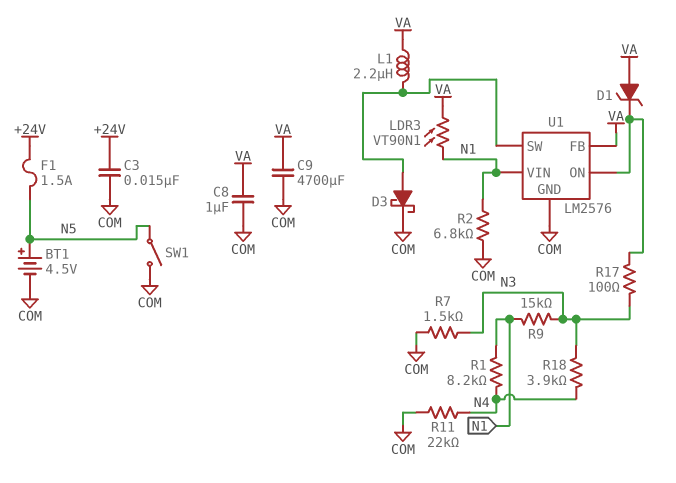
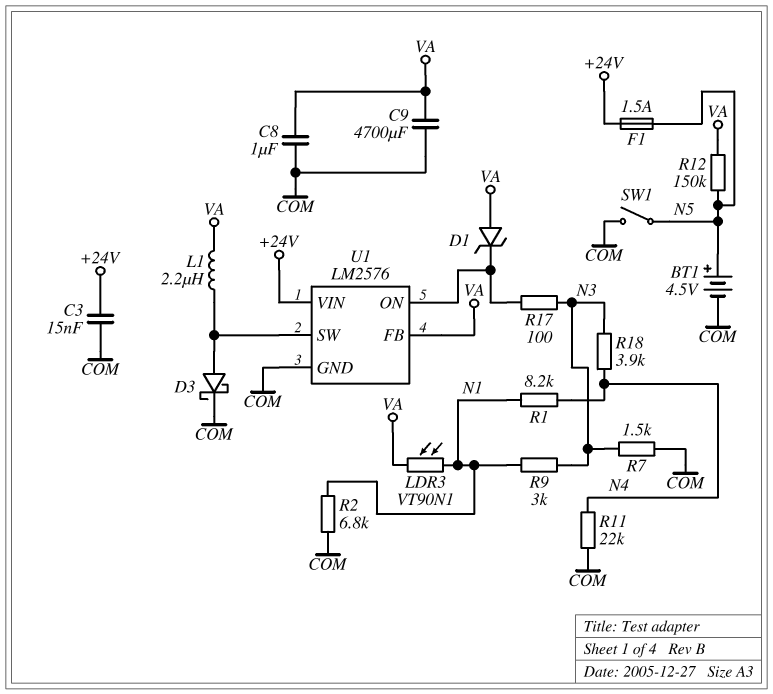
R9: 15k (N1, N3) -> 3k (N1, N3)
R12: none -> 150k (N5, VA)
U1 pin VIN: N1 -> +24V

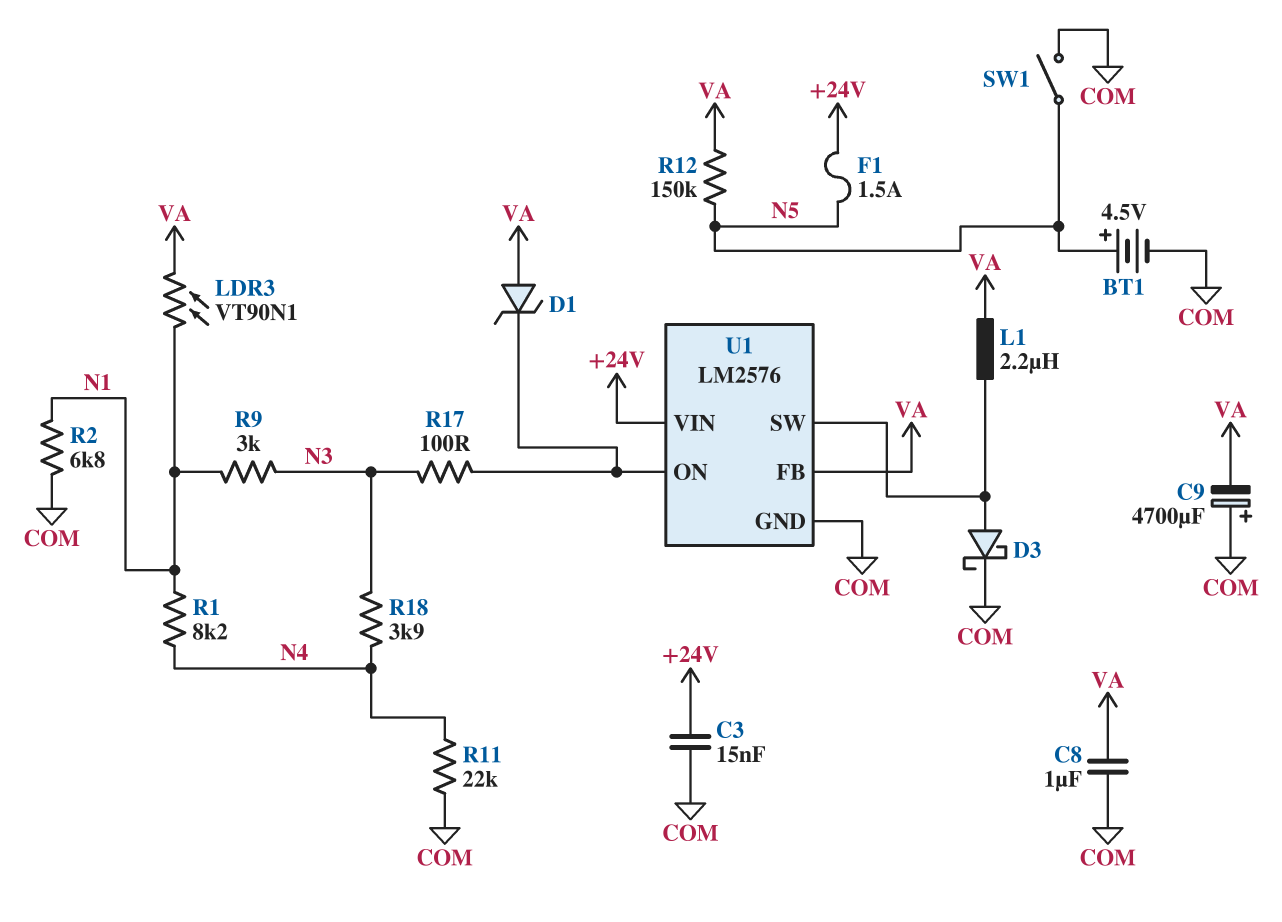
C9: 4700uF (COM, VA) -> 4700uF (plus COM, minus VA)
R7: 1.5k (COM, N3) -> none

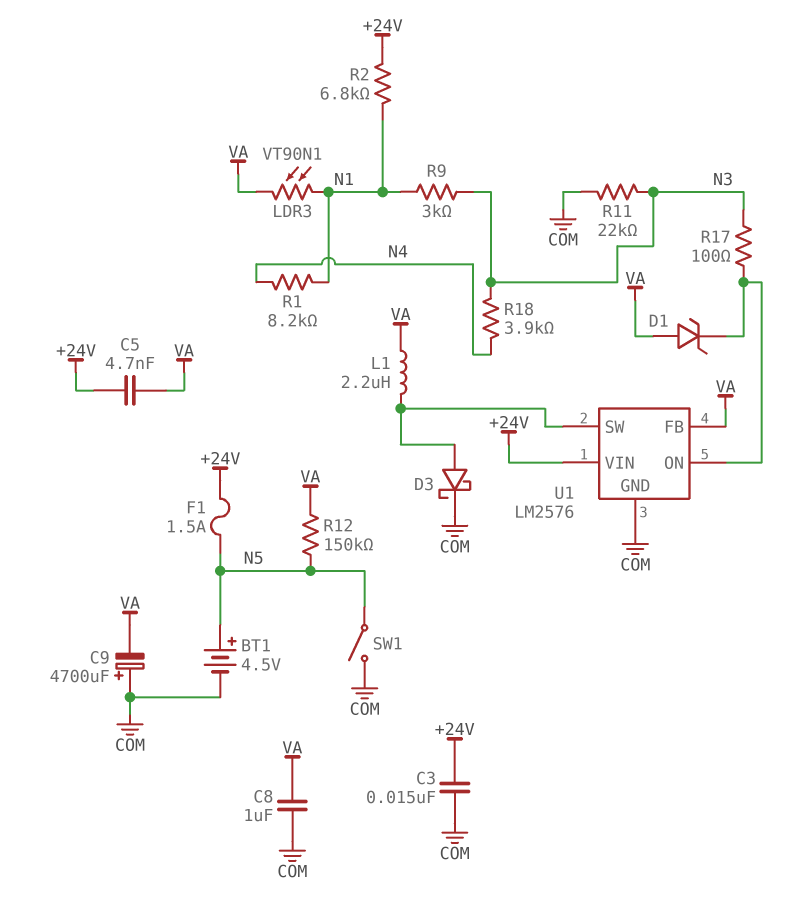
C5: none -> 4.7nF (+24V, VA)
R2: 6.8k (COM, N1) -> 6.8k (+24V, N1)
R11: 22k (COM, N4) -> 22k (COM, N3)

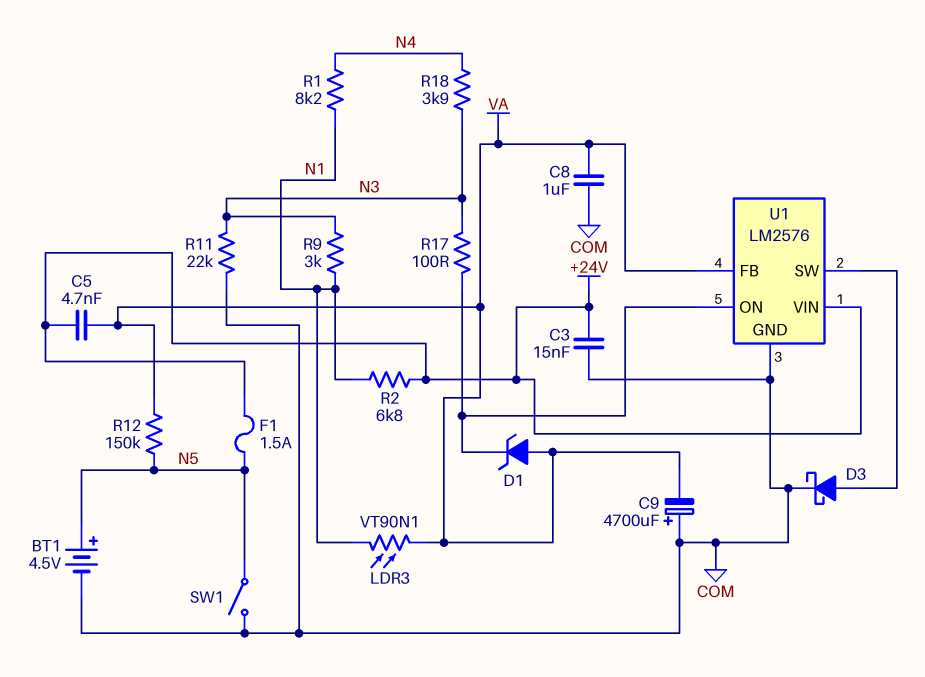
L1: 2.2uH (U1/SW, VA) -> none

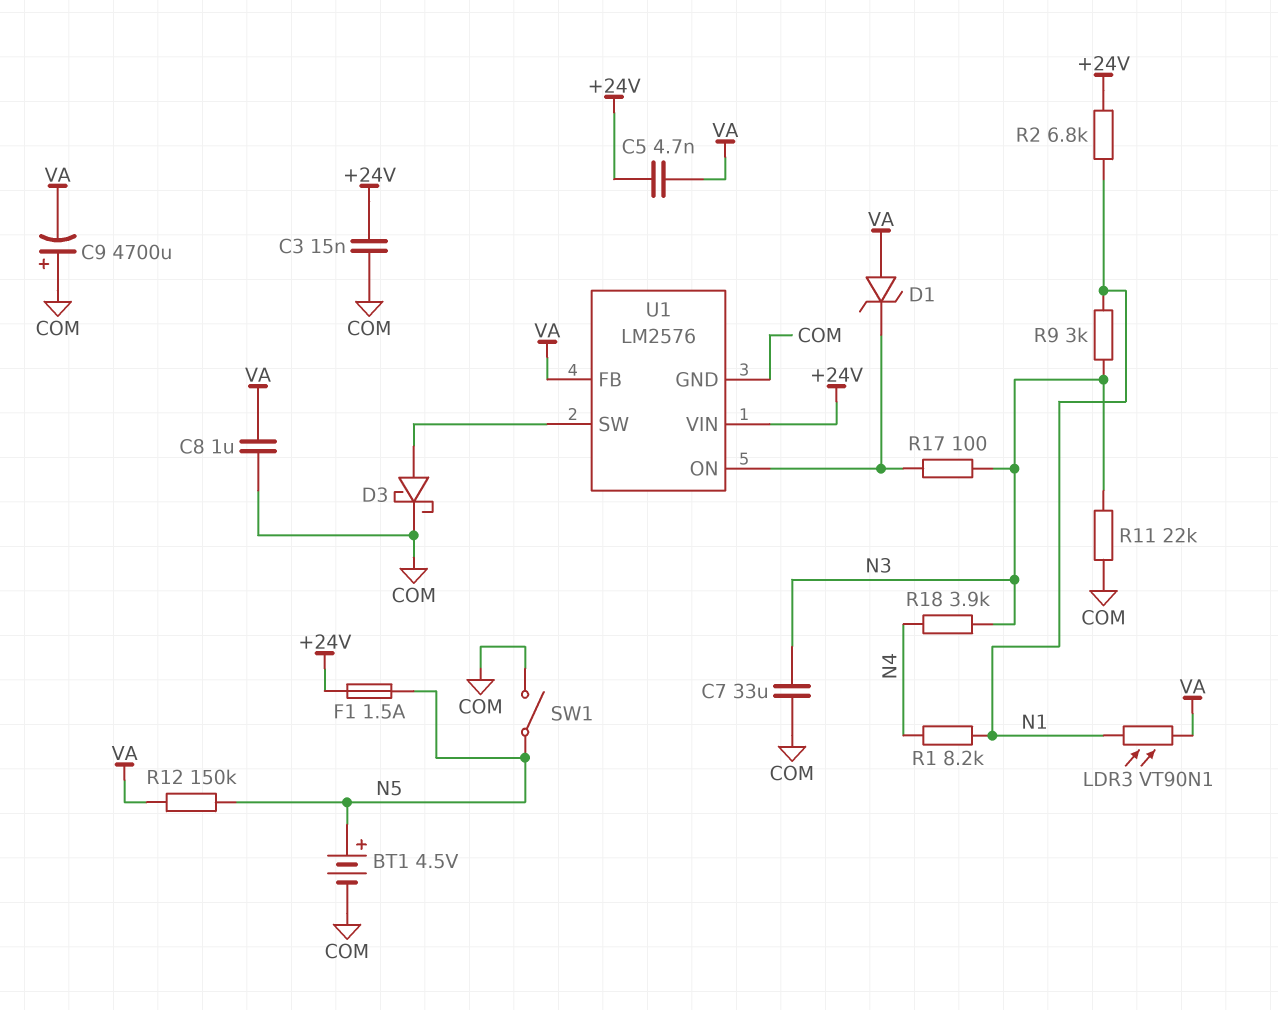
C7: none -> 33uF (COM, N3)

